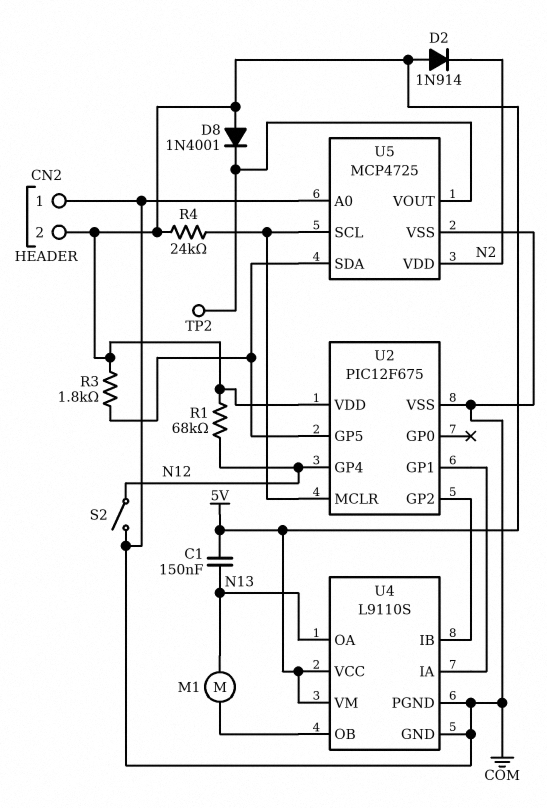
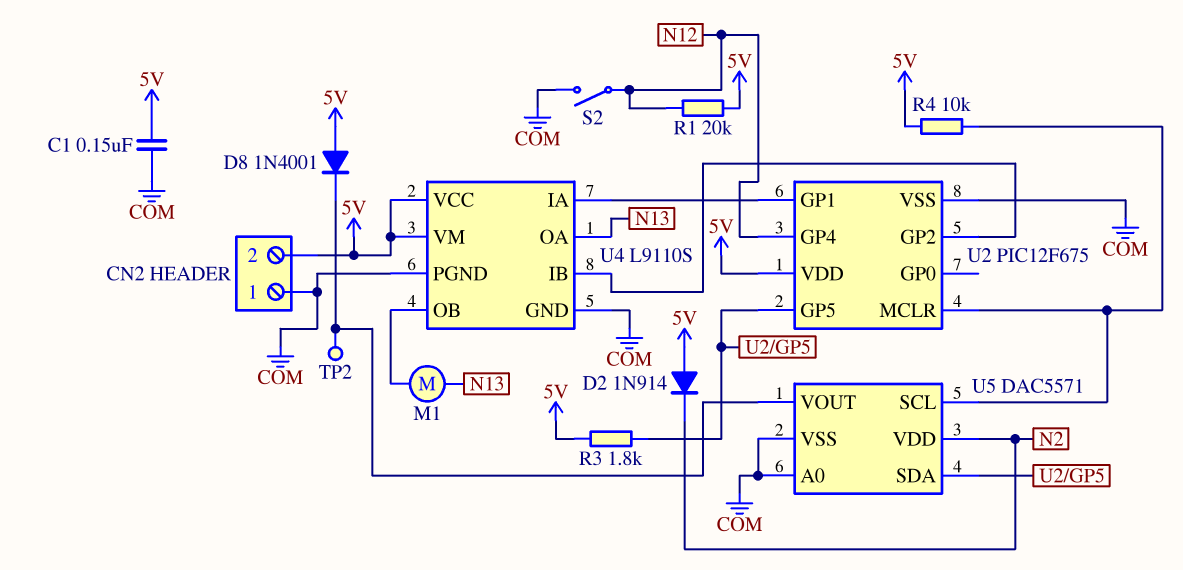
C1: 150nF (5V, N13) -> 150nF (5V, COM)
R1: 68k (5V, N12) -> 20k (5V, N12)
R4: 24k (5V, U2/MCLR) -> 10k (5V, U2/MCLR)
U5: MCP4725 -> DAC5571

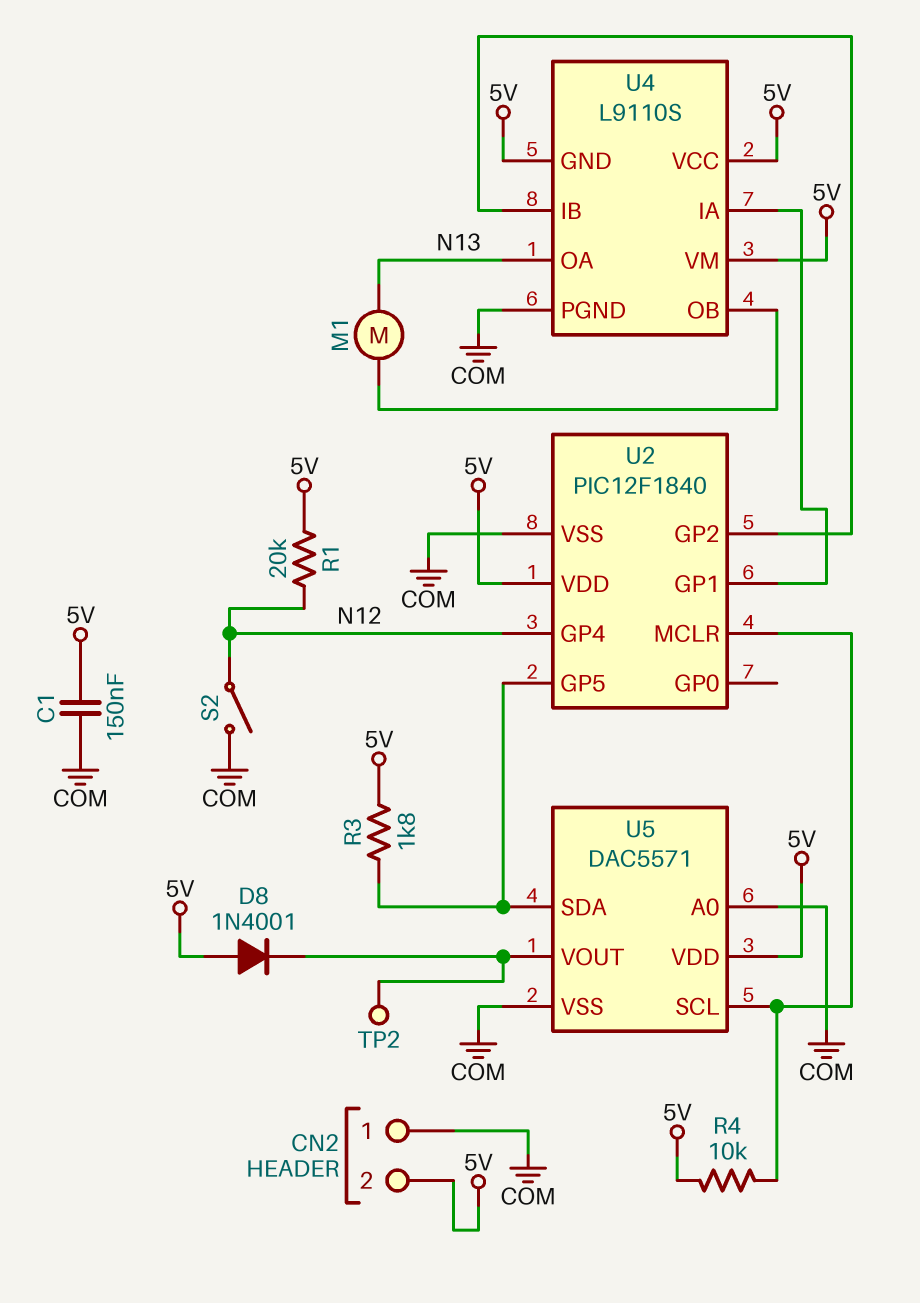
D2: diode 1N914 (A 5V, K N2) -> none
U2: PIC12F675 -> PIC12F1840
U4 pin GND: COM -> 5V
U5 pin VDD: N2 -> 5V

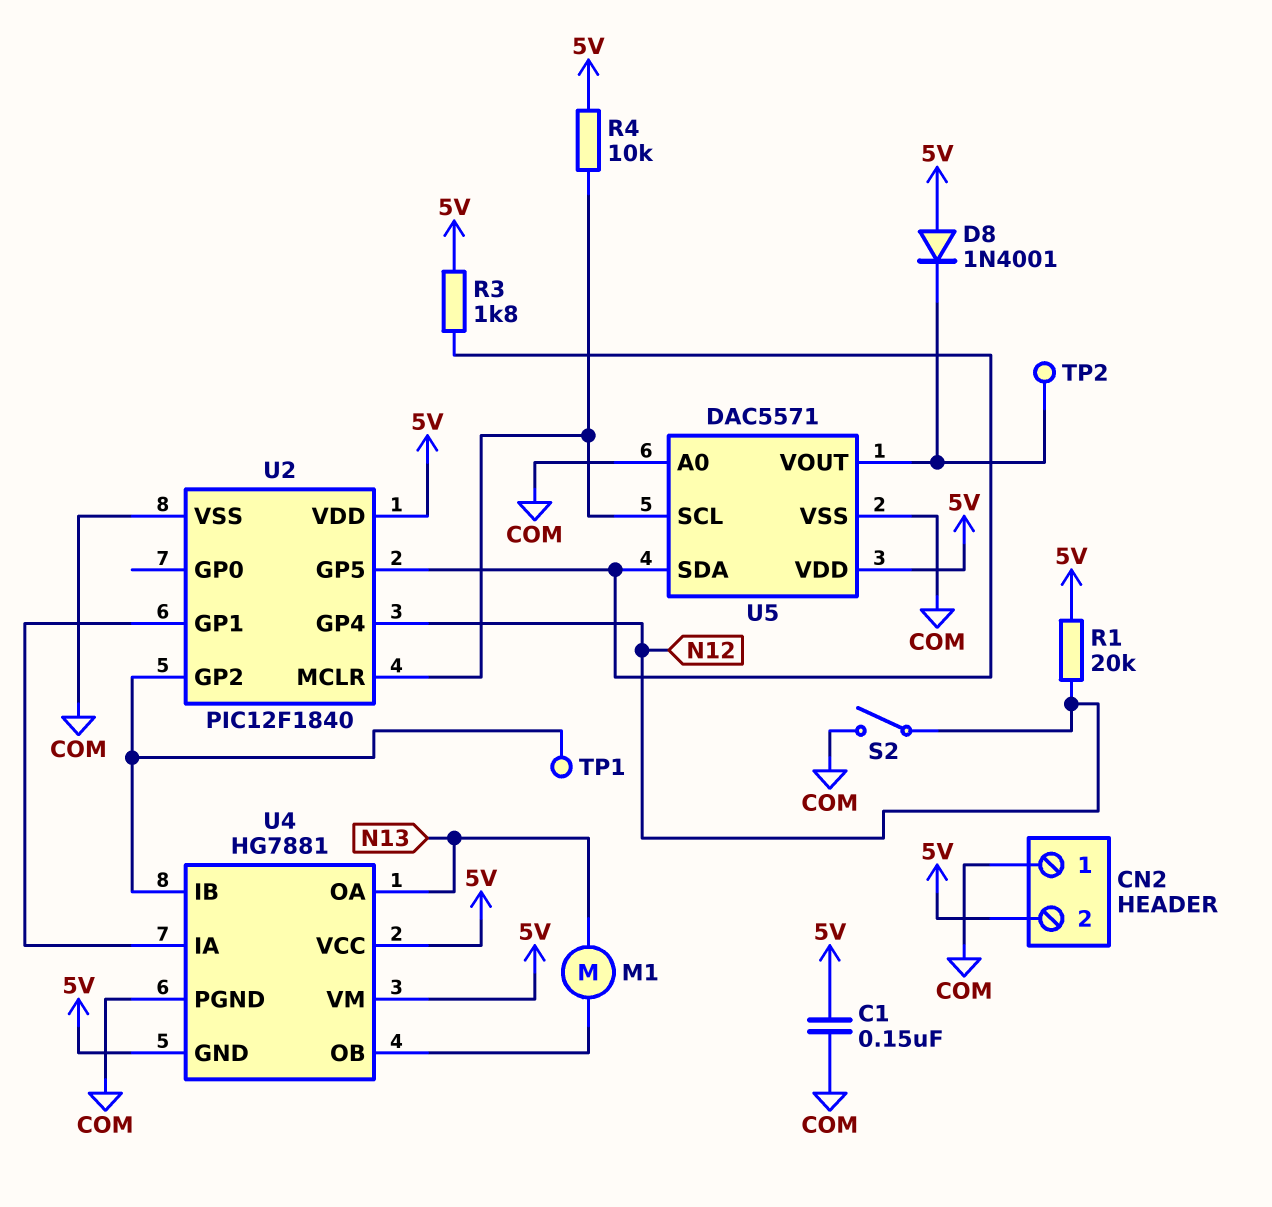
TP1: none -> test point (U2/GP2)
U4: L9110S -> HG7881

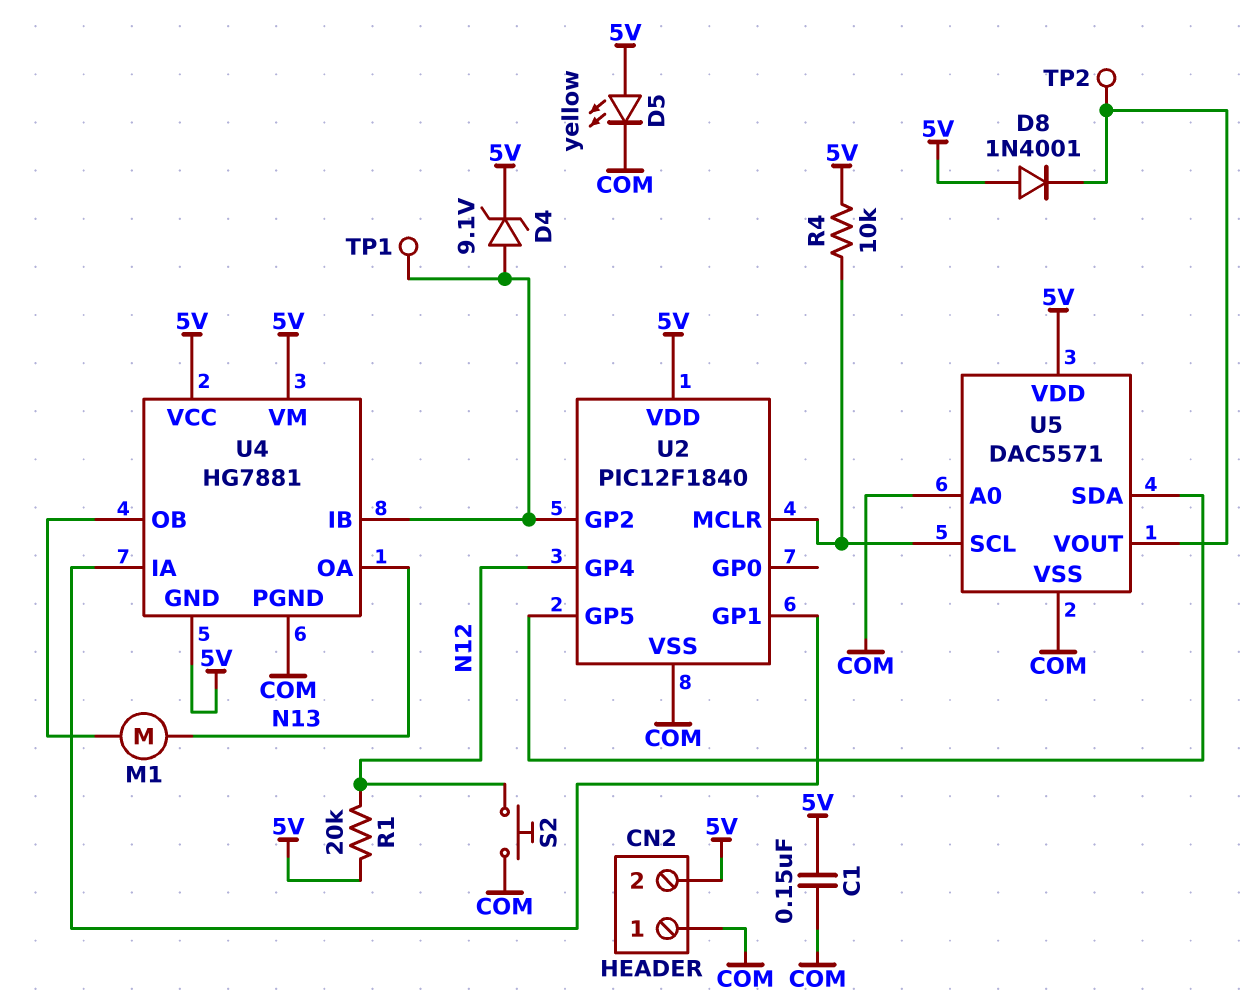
D4: none -> zener 9.1V (A U2/GP2, K 5V)
D5: none -> LED yellow (A 5V, K COM)
R3: 1.8k (5V, U2/GP5) -> none
S2: switch (COM, N12) -> button (COM, N12)

